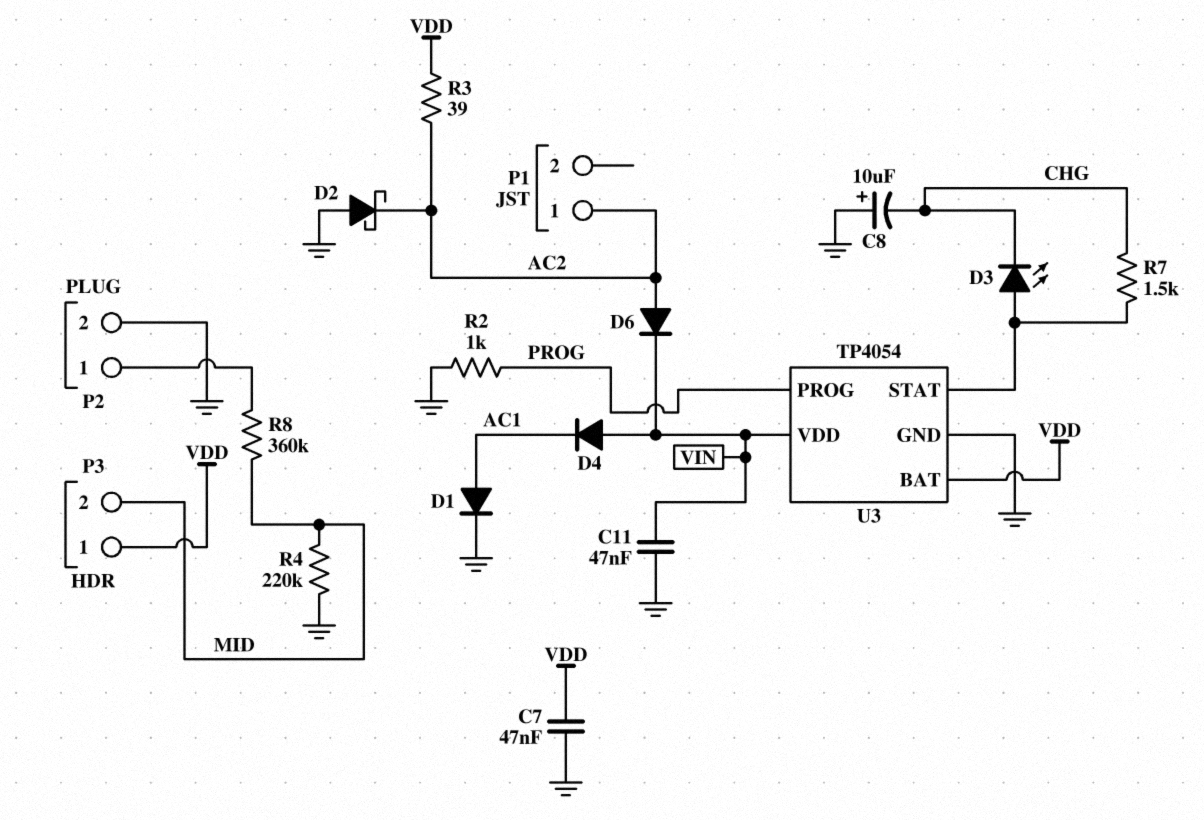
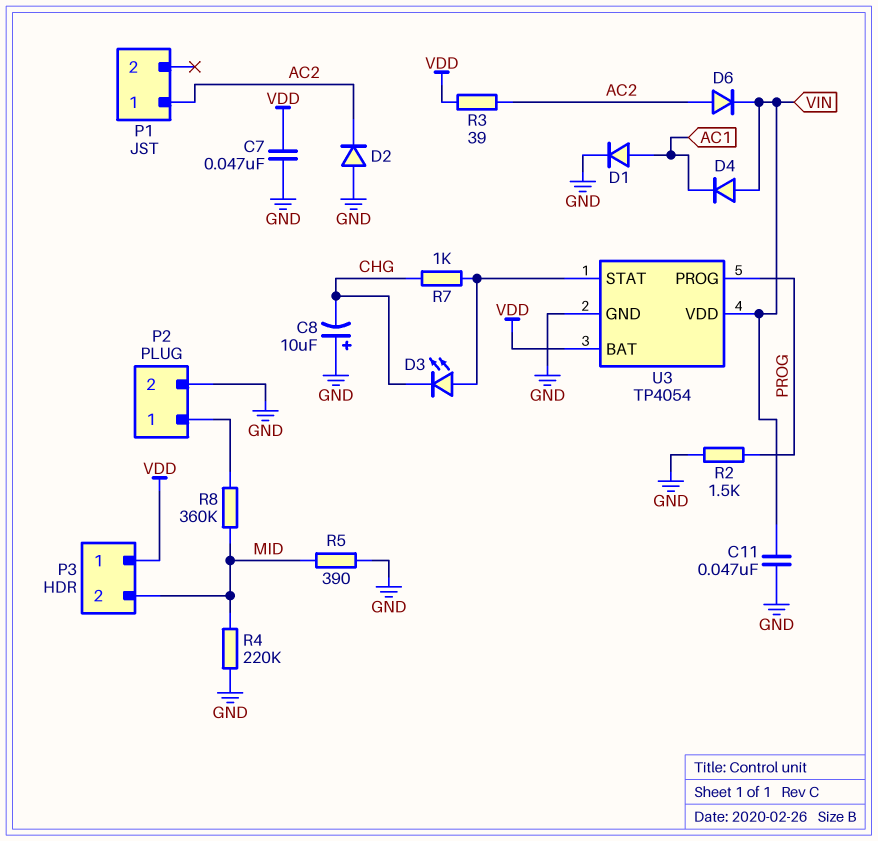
D2: schottky (A GND, K AC2) -> diode (A GND, K AC2)
R2: 1k (GND, PROG) -> 1.5k (GND, PROG)
R5: none -> 390 (GND, MID)
R7: 1.5k (CHG, U3/STAT) -> 1k (CHG, U3/STAT)

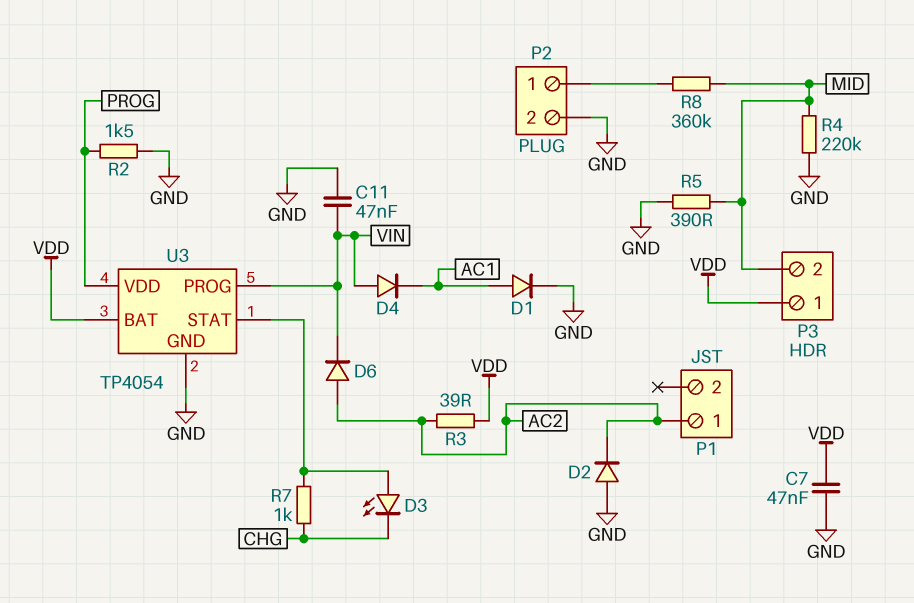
C8: 10uF (plus GND, minus CHG) -> none
U3 pin PROG: PROG -> VIN
U3 pin VDD: VIN -> PROG

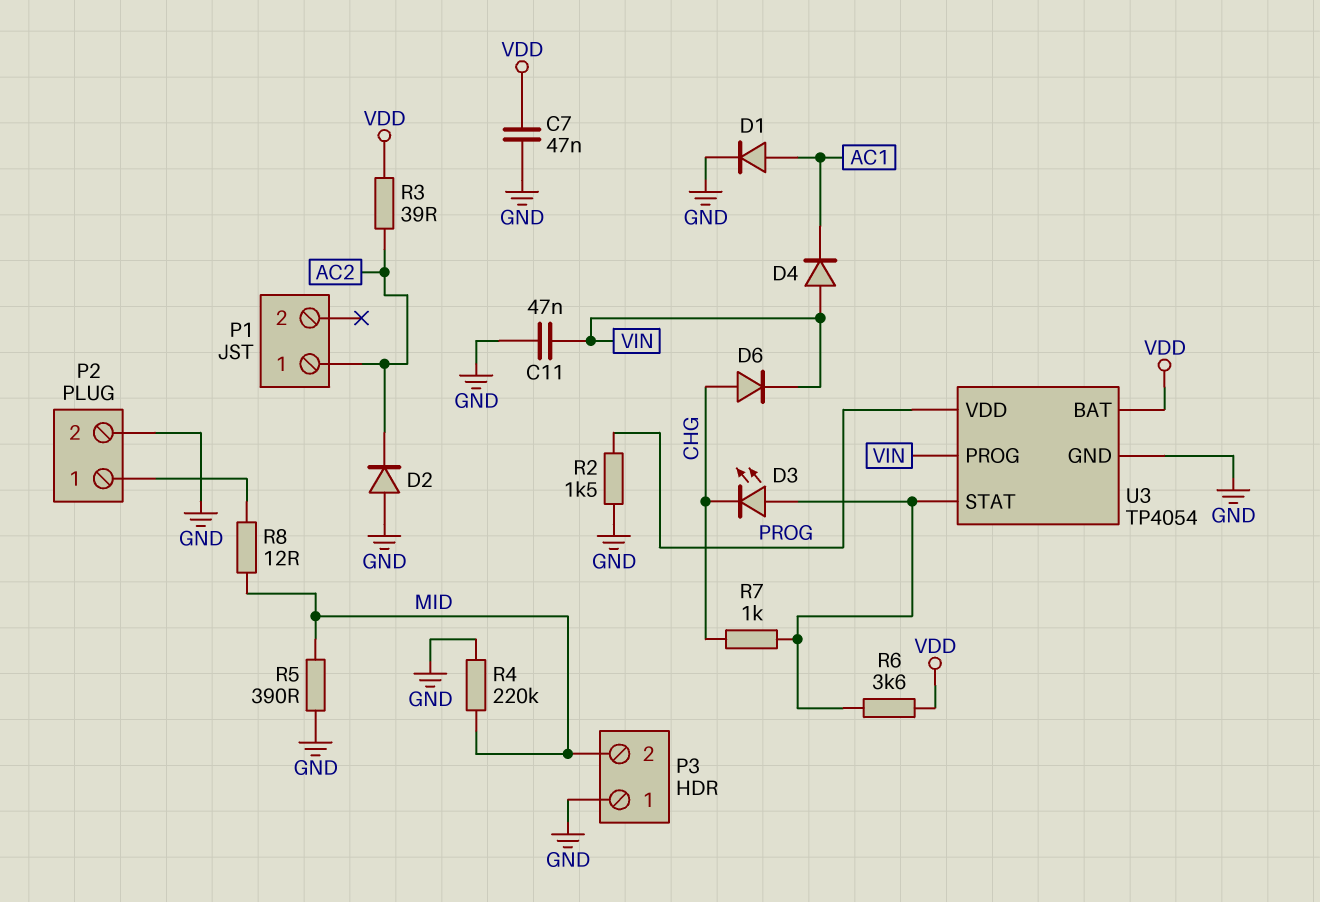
D6: diode (A AC2, K VIN) -> diode (A CHG, K VIN)
P3 pin 1: VDD -> GND
R6: none -> 3.6k (U3/STAT, VDD)
R8: 360k (MID, P2/1) -> 12 (MID, P2/1)

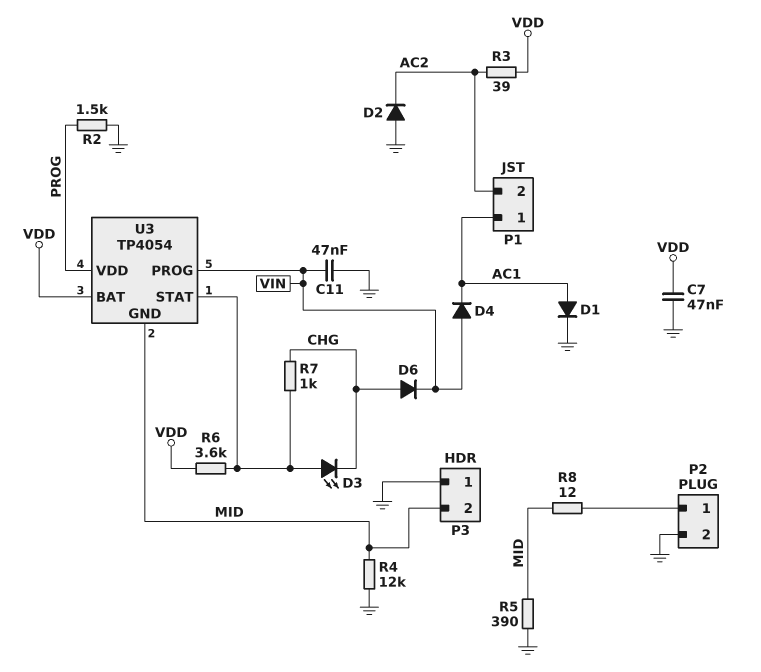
P1 pin 1: AC2 -> AC1
P1 pin 2: none -> AC2
R4: 220k (GND, MID) -> 12k (GND, MID)
U3 pin GND: GND -> MID

